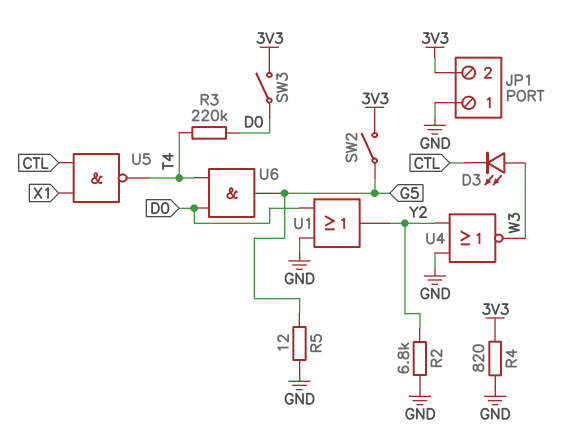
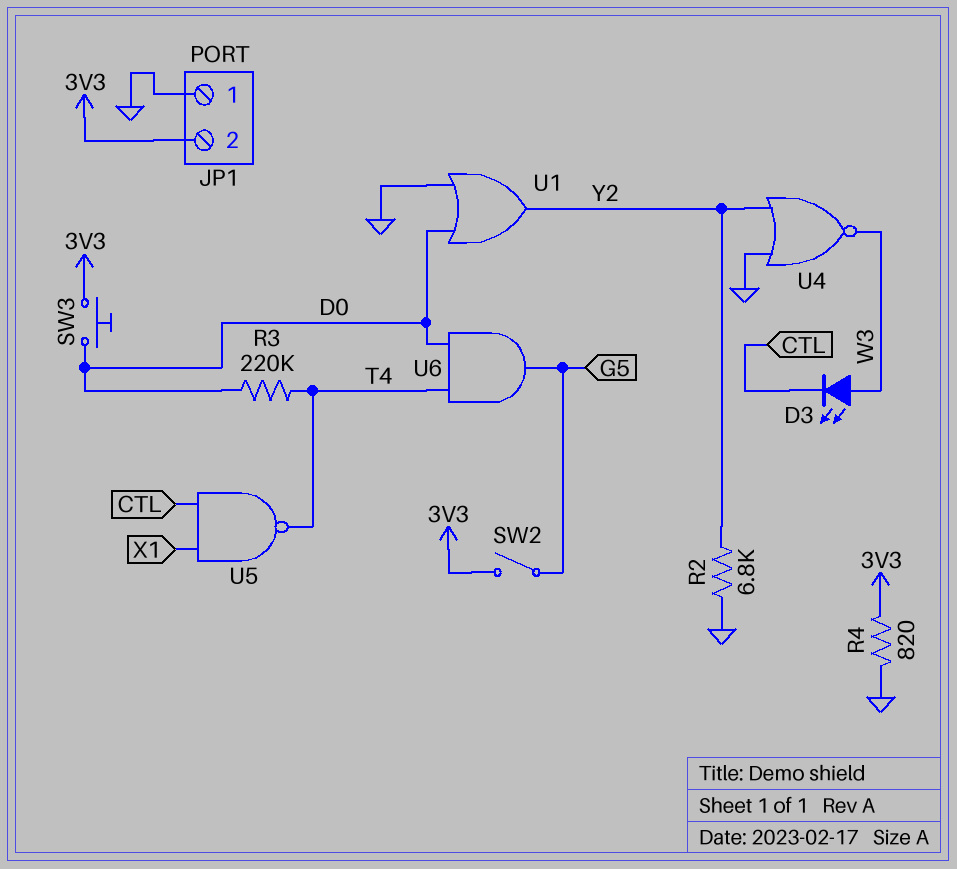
R5: 12 (G5, GND) -> none
SW3: switch (3V3, D0) -> button (3V3, D0)

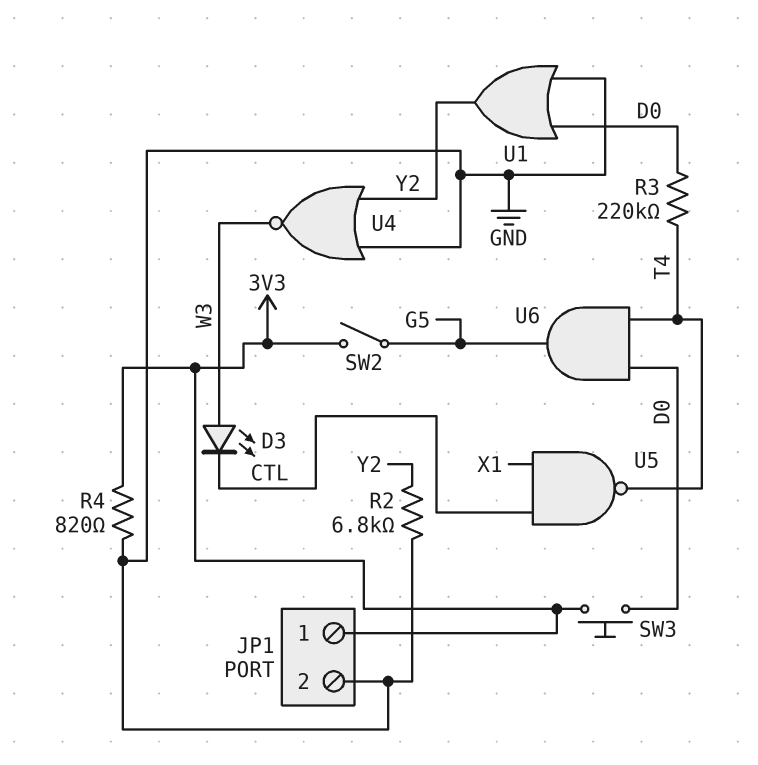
JP1 pin 1: GND -> 3V3
JP1 pin 2: 3V3 -> GND

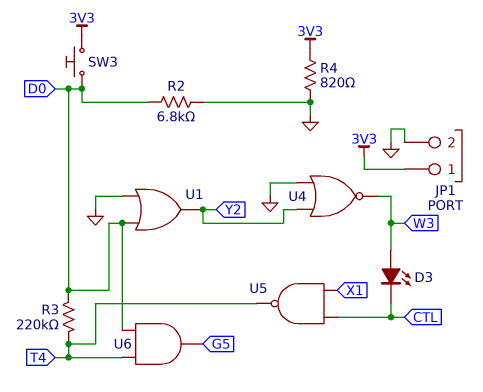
R2: 6.8k (GND, Y2) -> 6.8k (D0, GND)
SW2: switch (3V3, G5) -> none

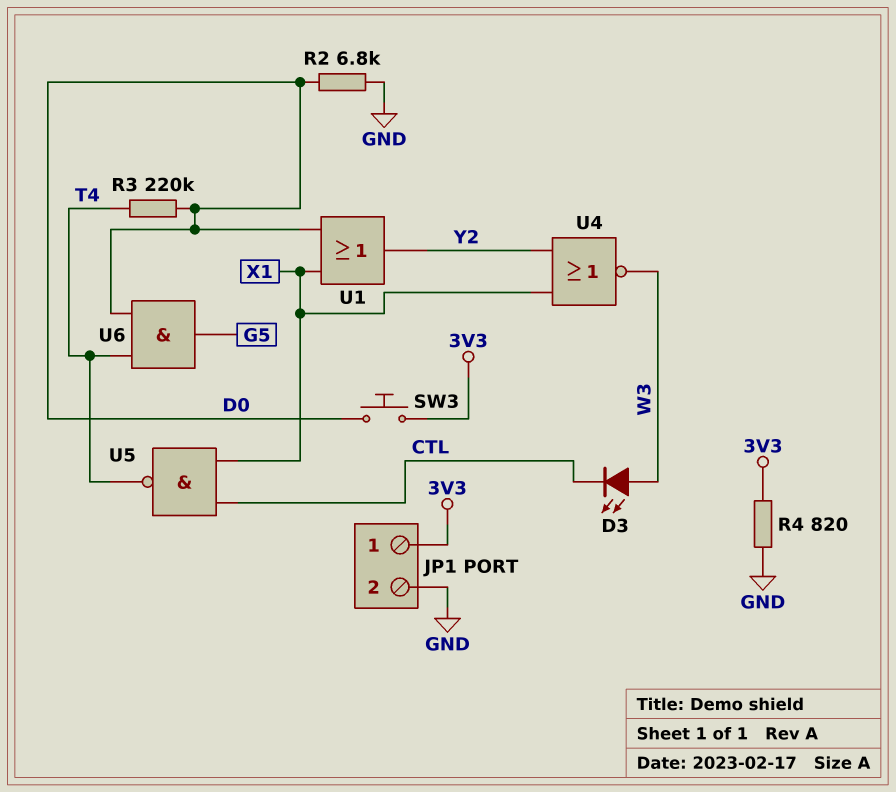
U1: OR (in D0, in GND, out Y2) -> OR (in D0, in X1, out Y2)
U4: NOR (in GND, in Y2, out W3) -> NOR (in X1, in Y2, out W3)

